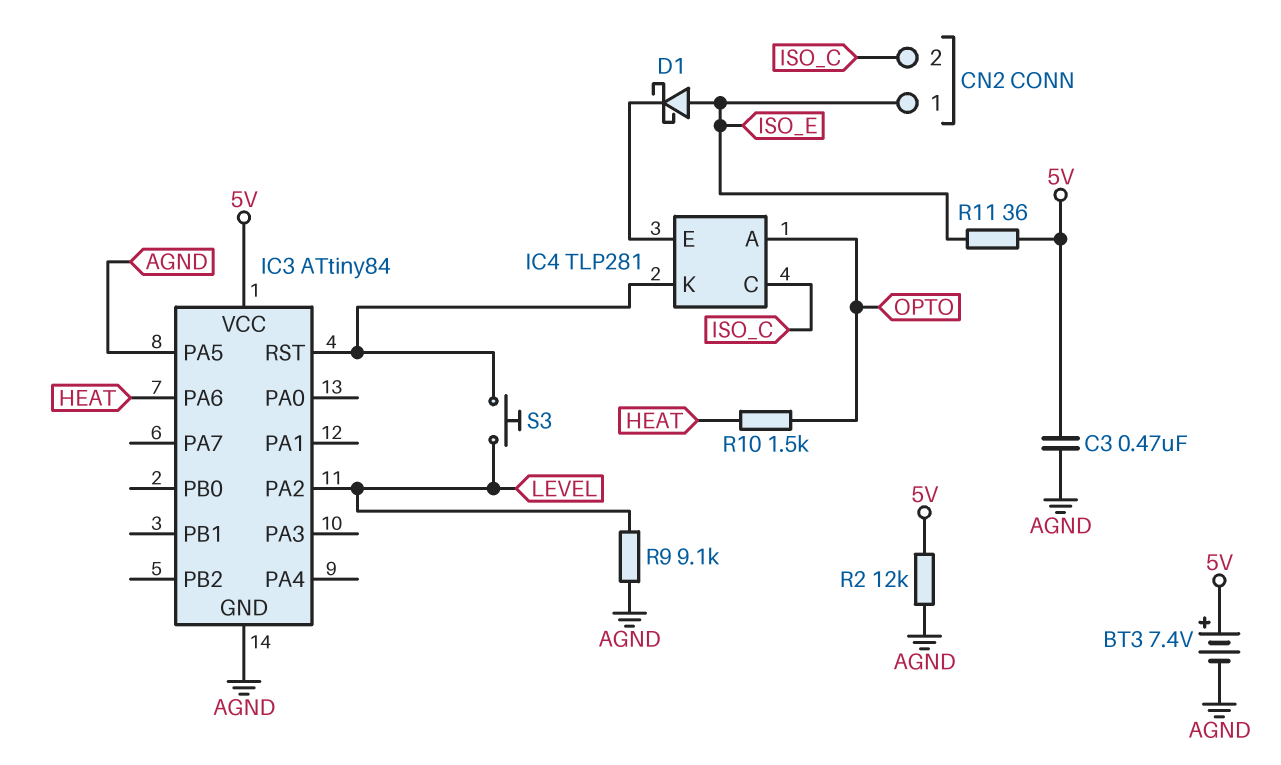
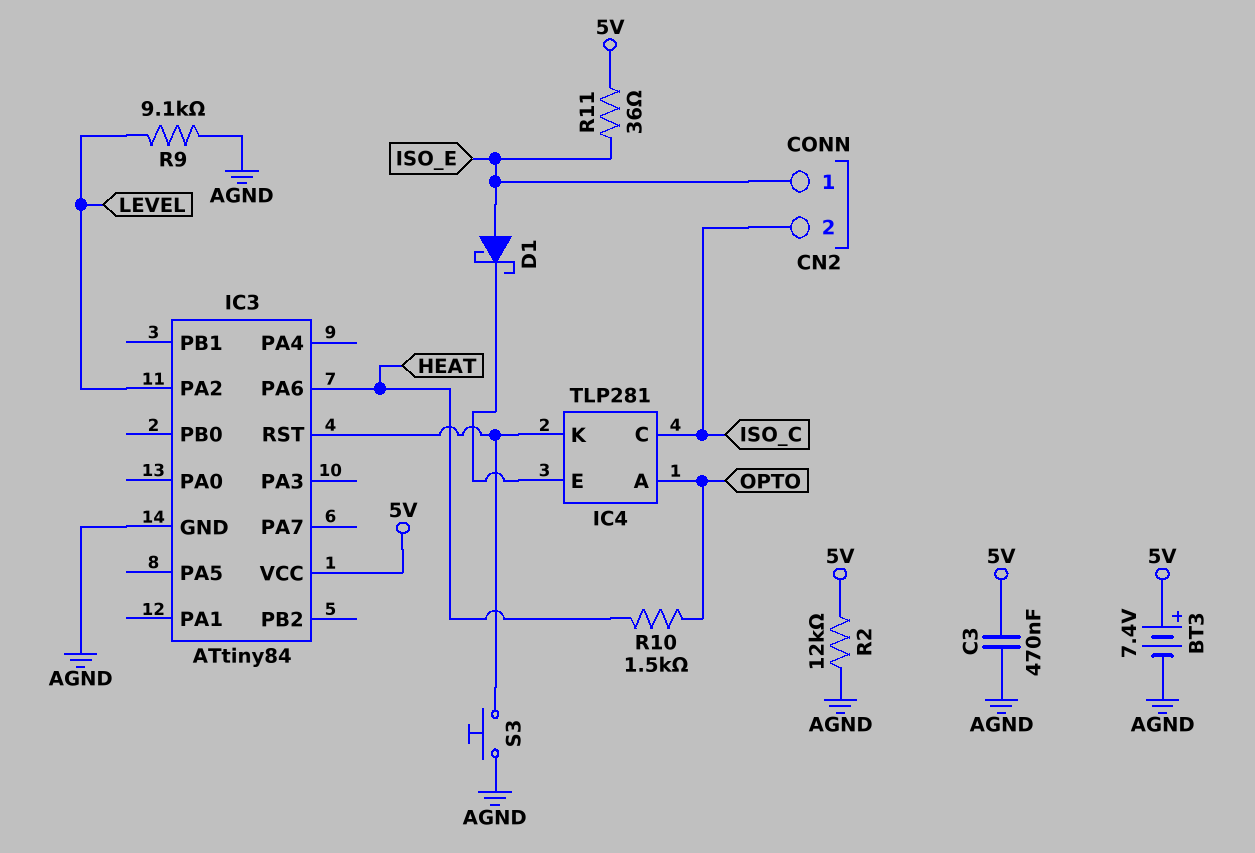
IC3 pin PA5: AGND -> none
S3: button (IC3/RST, LEVEL) -> button (AGND, IC3/RST)

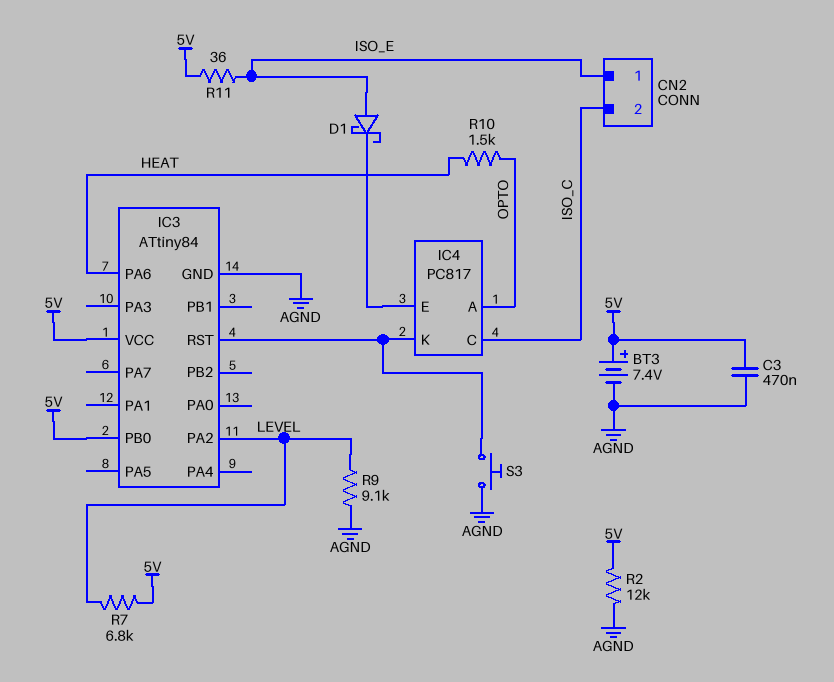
IC3 pin PB0: none -> 5V
IC4: TLP281 -> PC817
R7: none -> 6.8k (5V, LEVEL)

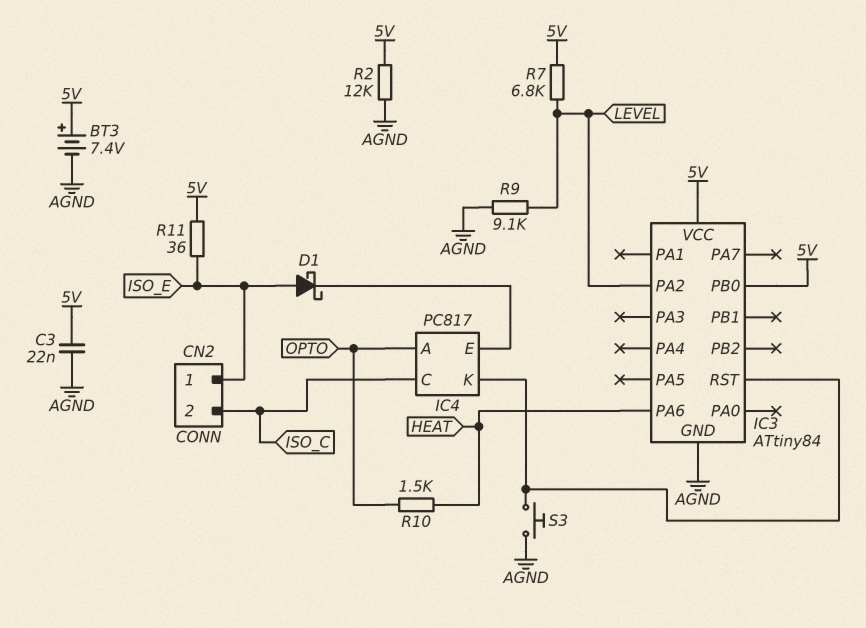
C3: 470nF (5V, AGND) -> 22nF (5V, AGND)

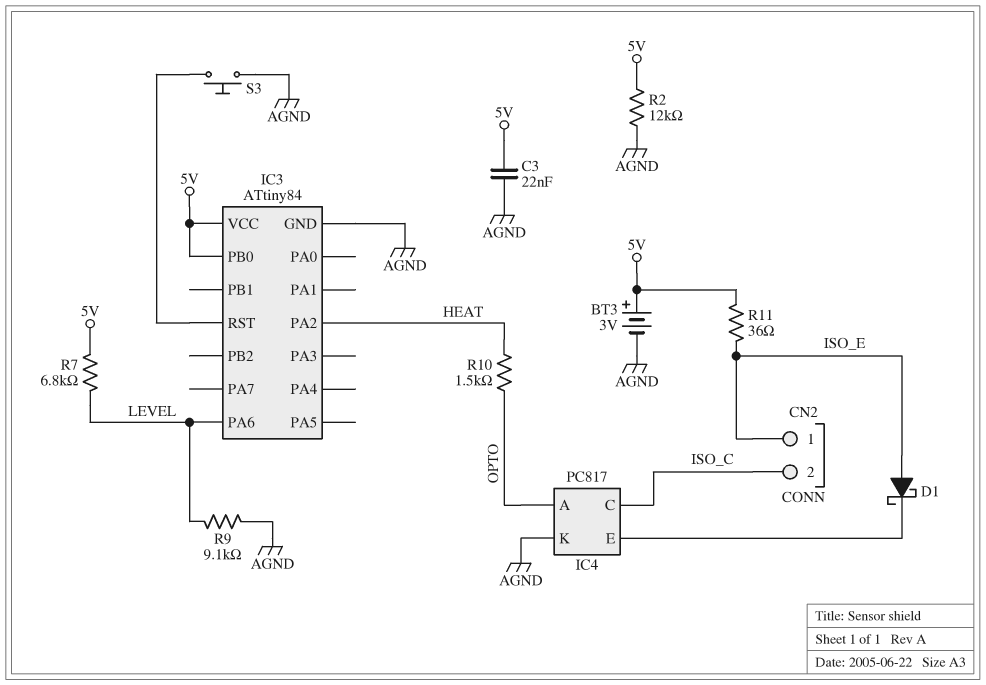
BT3: 7.4V (plus 5V, minus AGND) -> 3V (plus 5V, minus AGND)
IC3 pin PA2: LEVEL -> HEAT
IC3 pin PA6: HEAT -> LEVEL
IC4 pin K: IC3/RST -> AGND

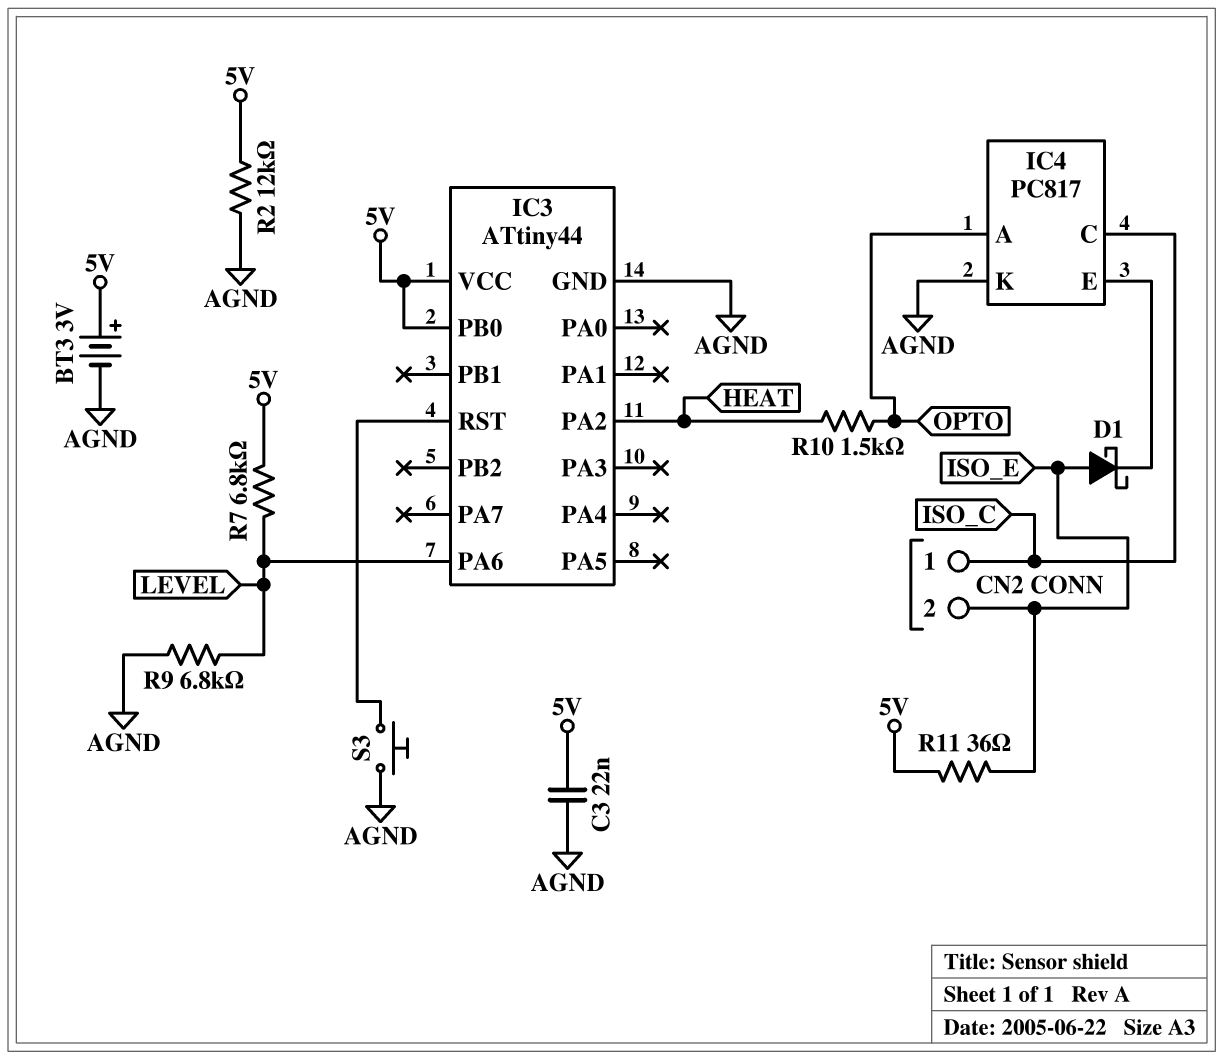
CN2 pin 1: ISO_E -> ISO_C
CN2 pin 2: ISO_C -> ISO_E
IC3: ATtiny84 -> ATtiny44
R9: 9.1k (AGND, LEVEL) -> 6.8k (AGND, LEVEL)

